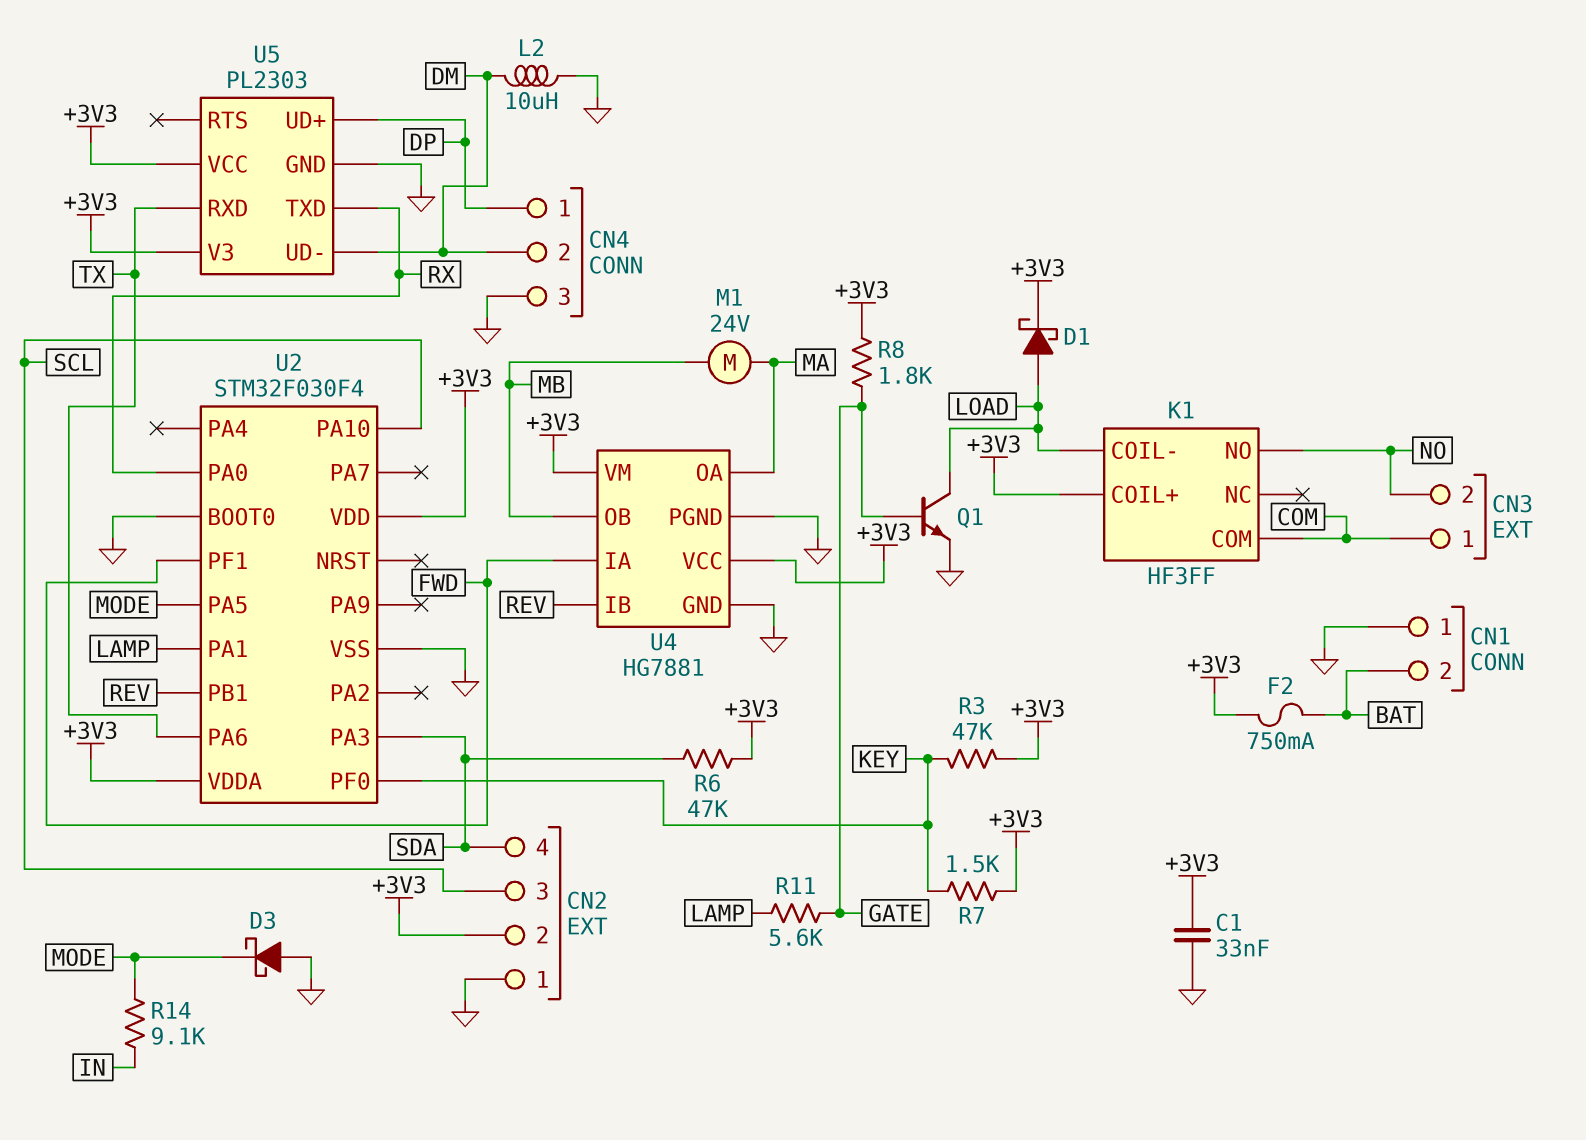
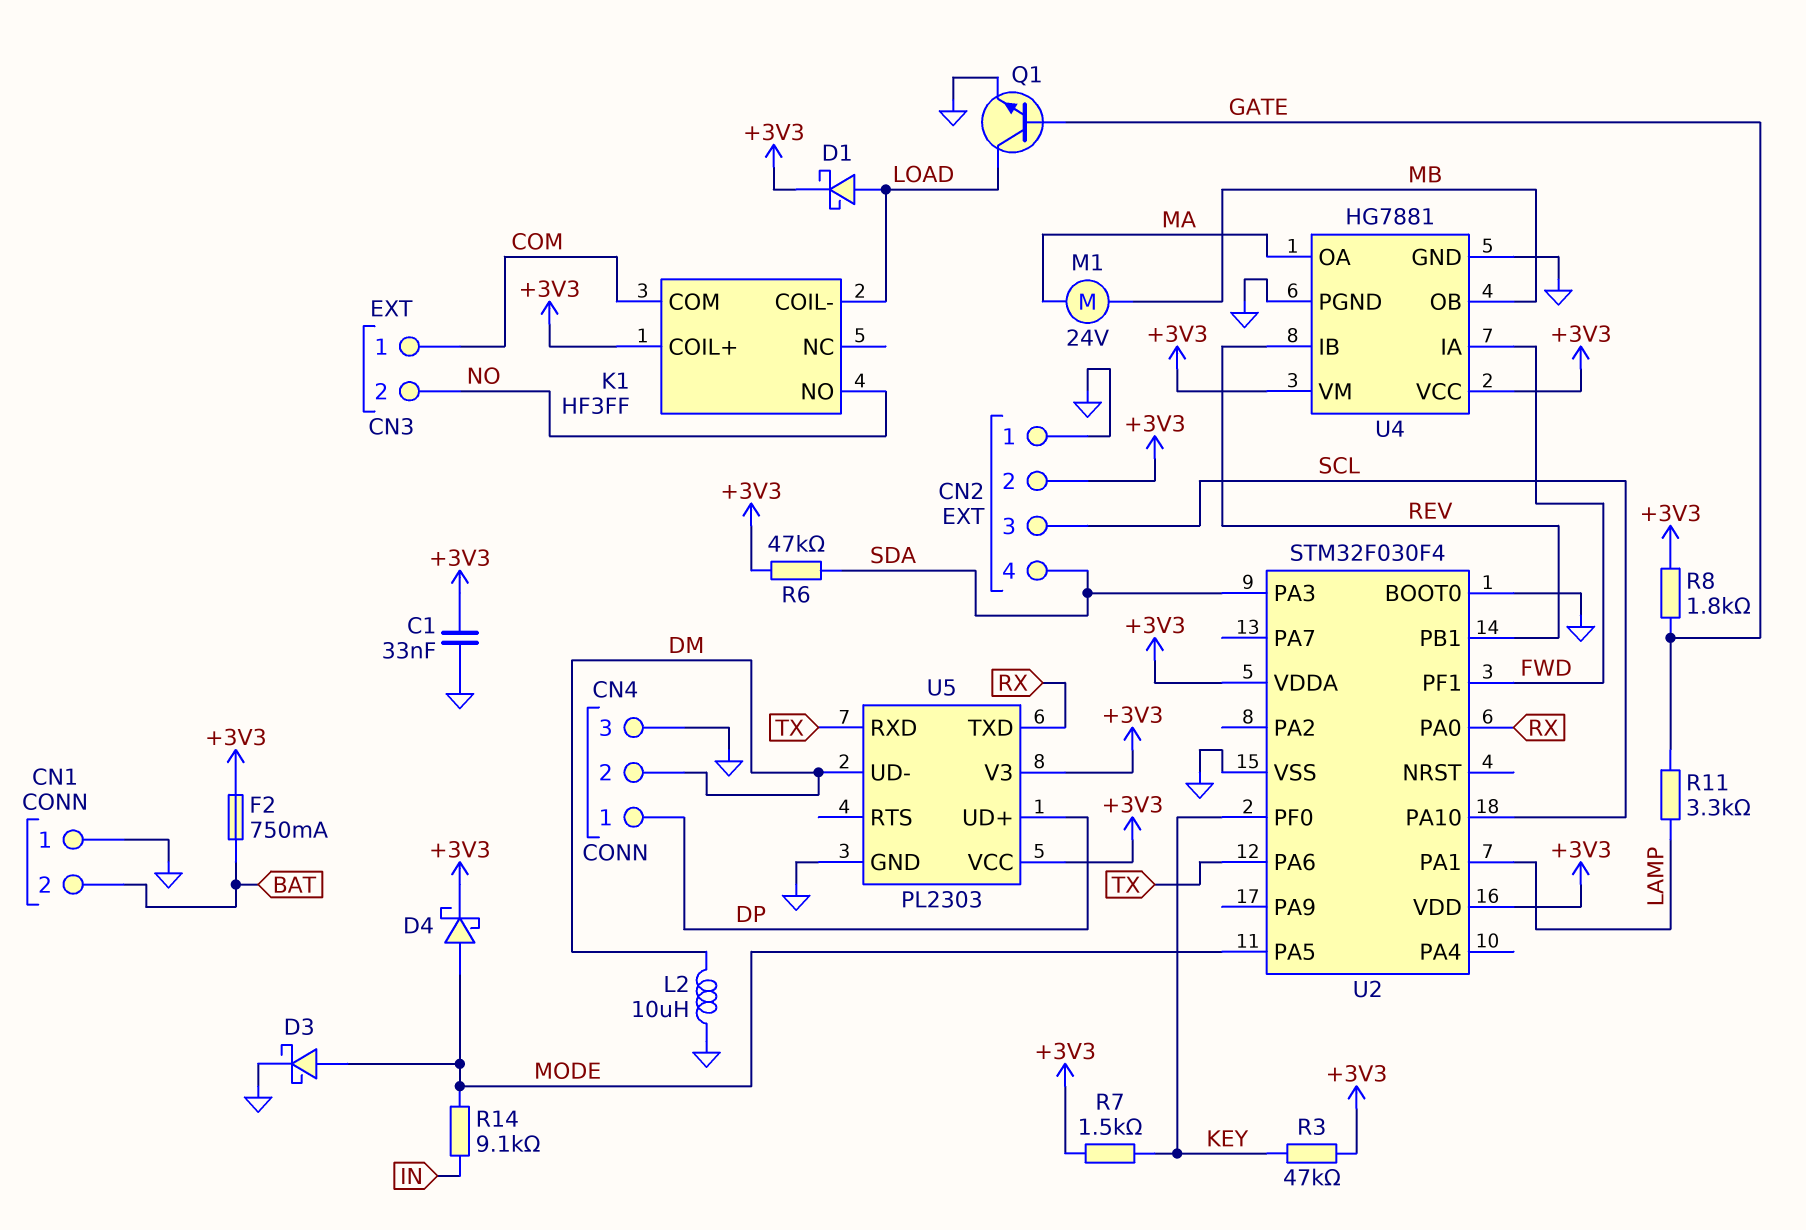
D3: schottky (A GND, K MODE) -> schottky (A MODE, K GND)
D4: none -> schottky (A MODE, K +3V3)
R11: 5.6k (GATE, LAMP) -> 3.3k (GATE, LAMP)

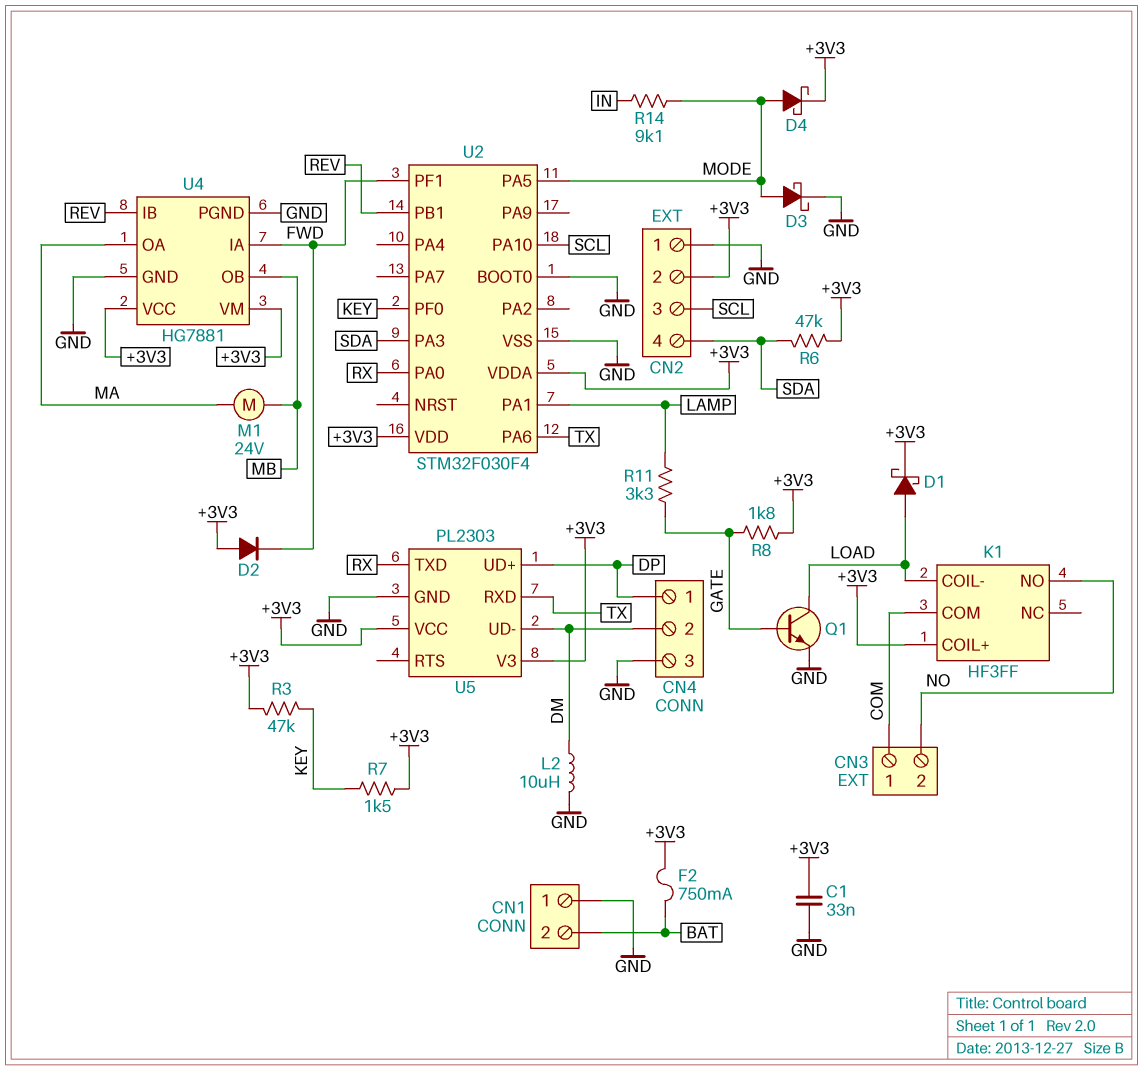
D2: none -> diode (A +3V3, K FWD)

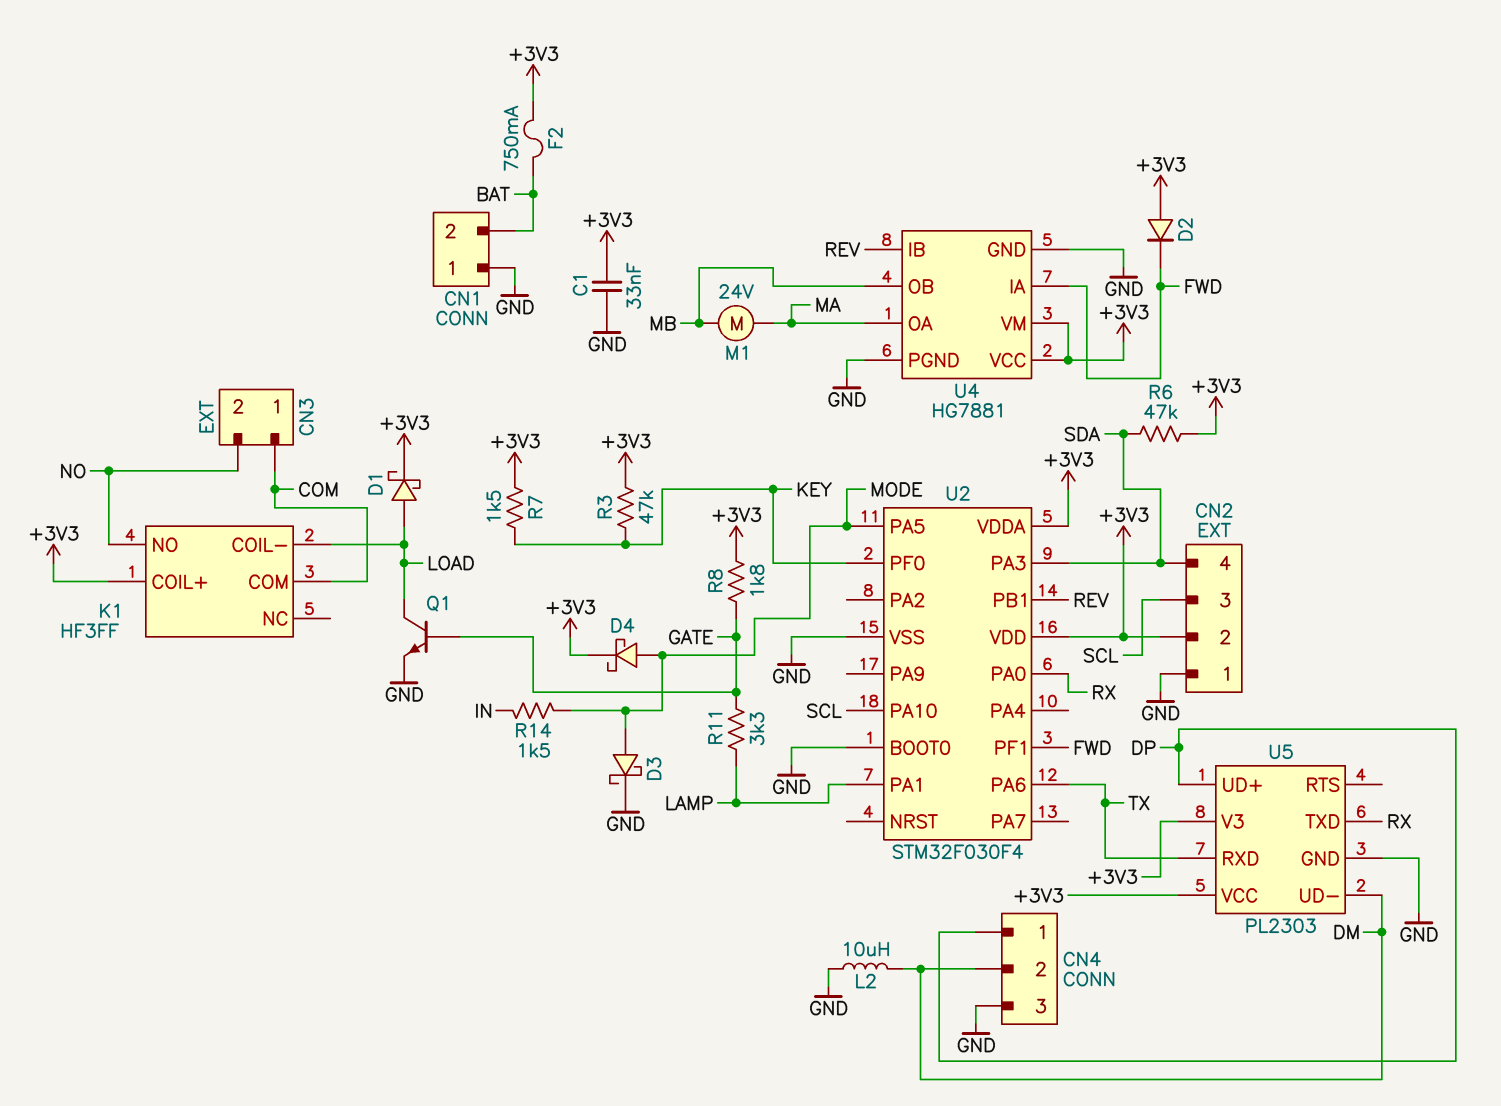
R14: 9.1k (IN, MODE) -> 1.5k (IN, MODE)

